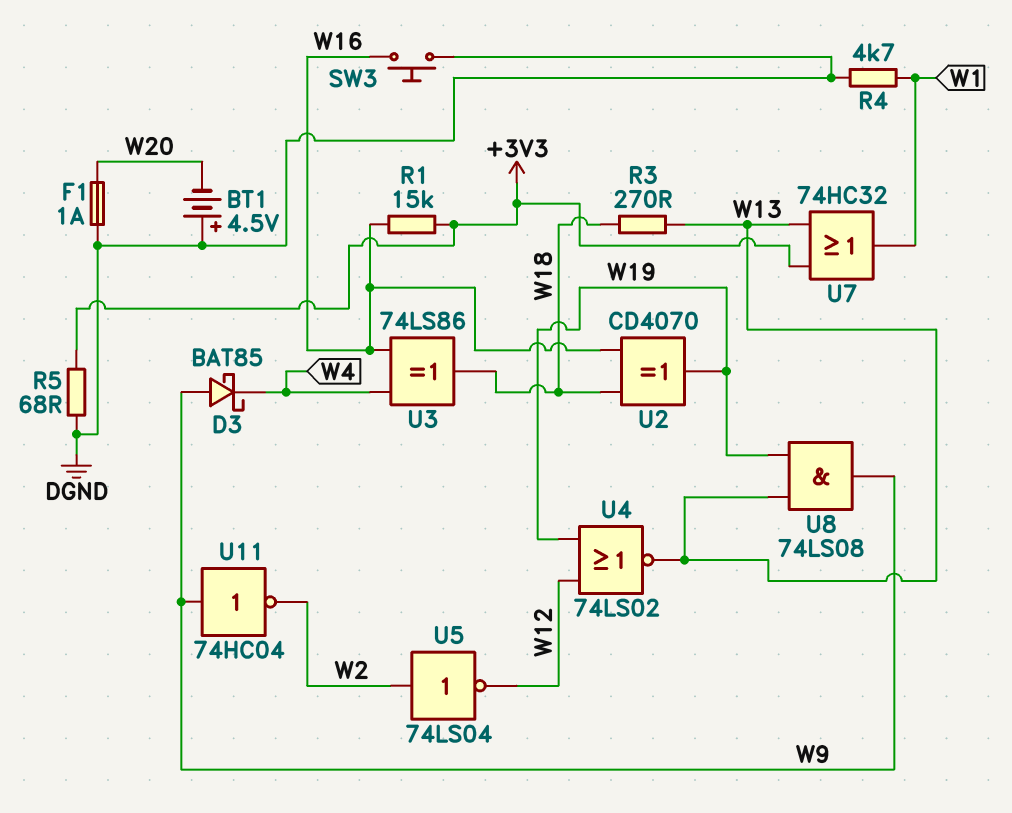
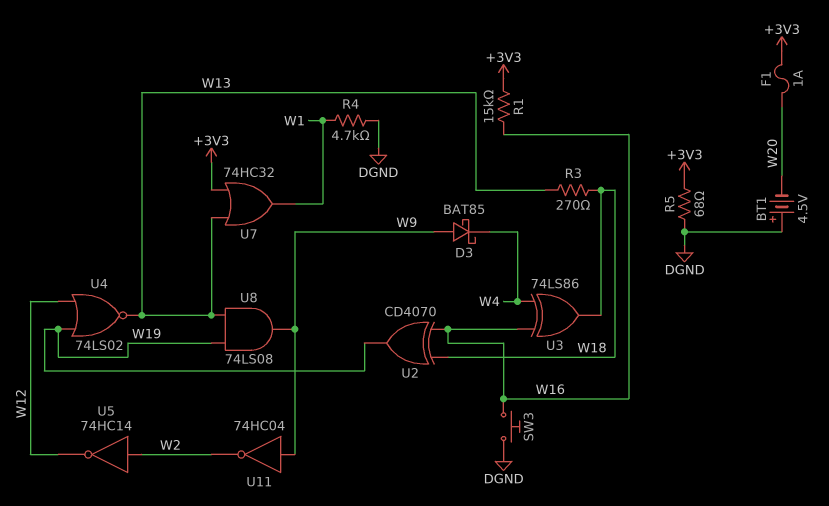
F1: 1A (DGND, W20) -> 1A (+3V3, W20)
U5: NOT 74LS04 (in W2, out W12) -> NOT 74HC14 (in W2, out W12)

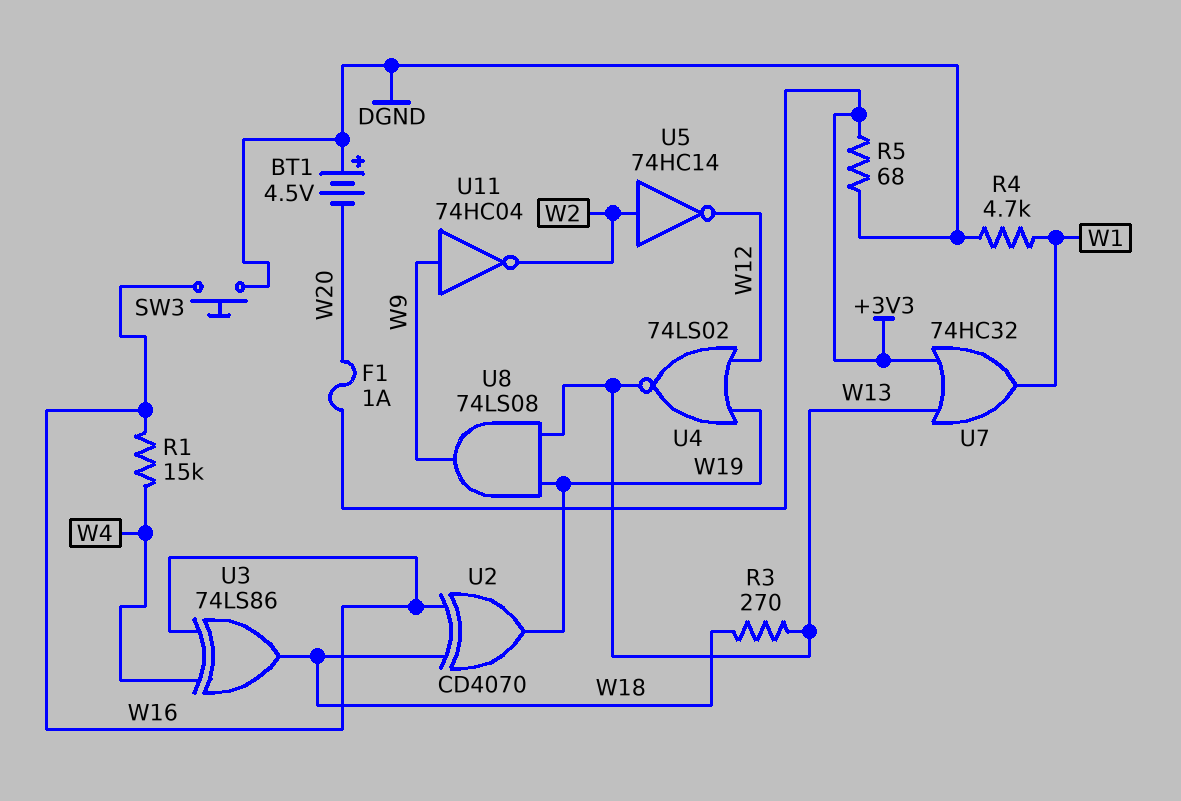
D3: schottky BAT85 (A W9, K W4) -> none
R1: 15k (+3V3, W16) -> 15k (W4, W16)

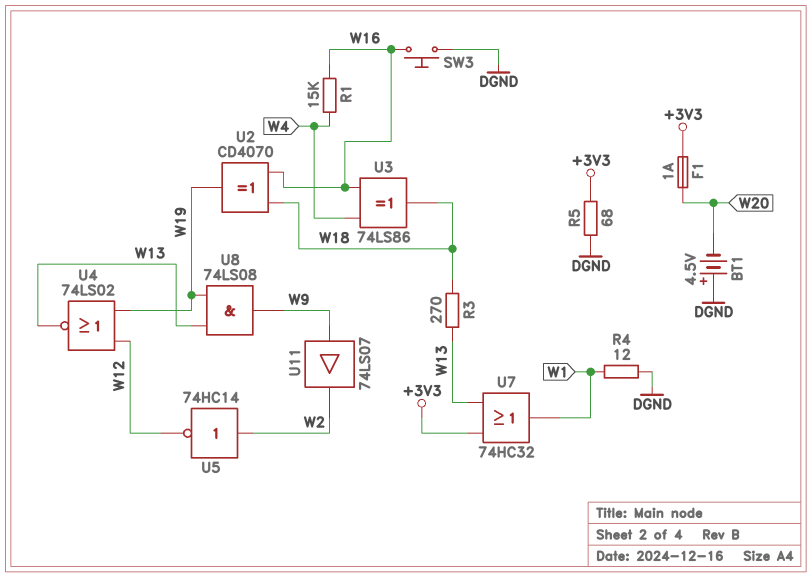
R4: 4.7k (DGND, W1) -> 12 (DGND, W1)
U11: NOT 74HC04 (in W9, out W2) -> buffer 74LS07 (in W9, out W2)

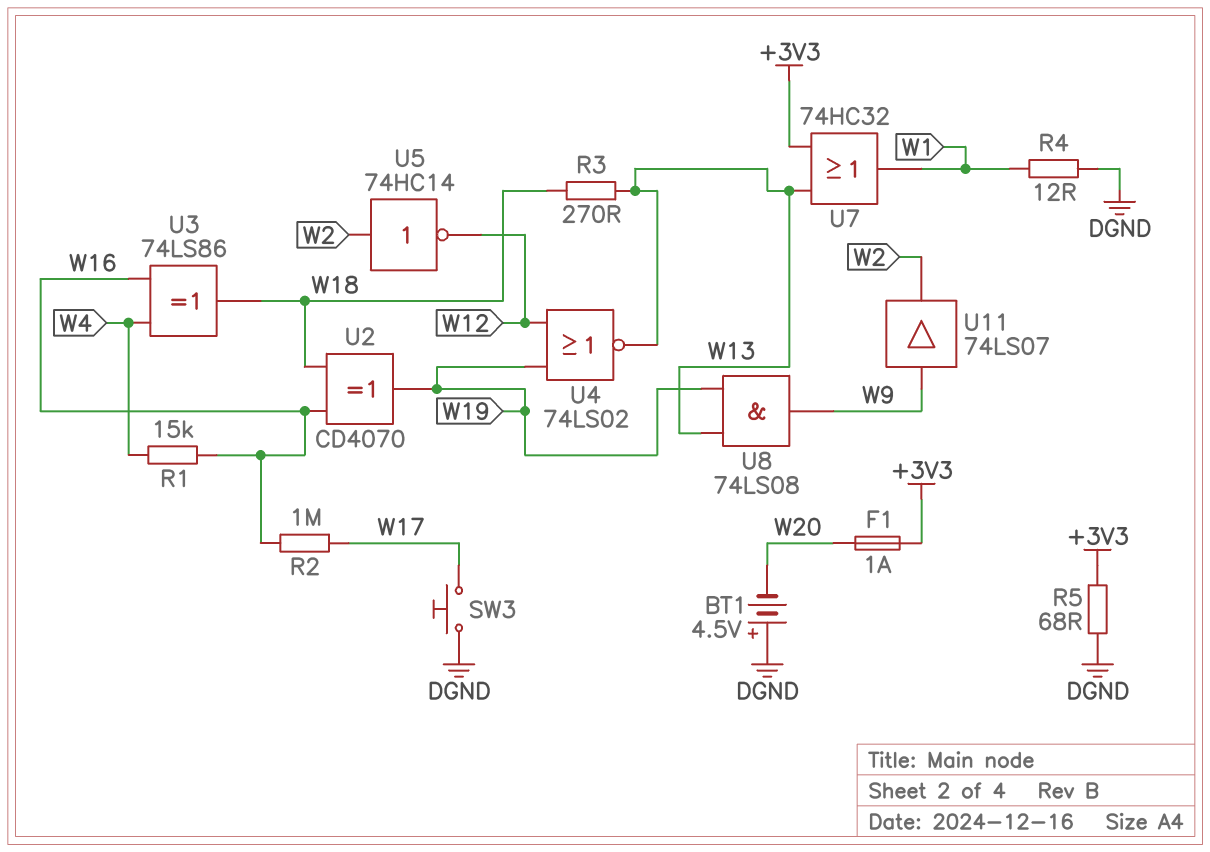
R2: none -> 1M (W16, W17)
SW3: button (DGND, W16) -> button (DGND, W17)

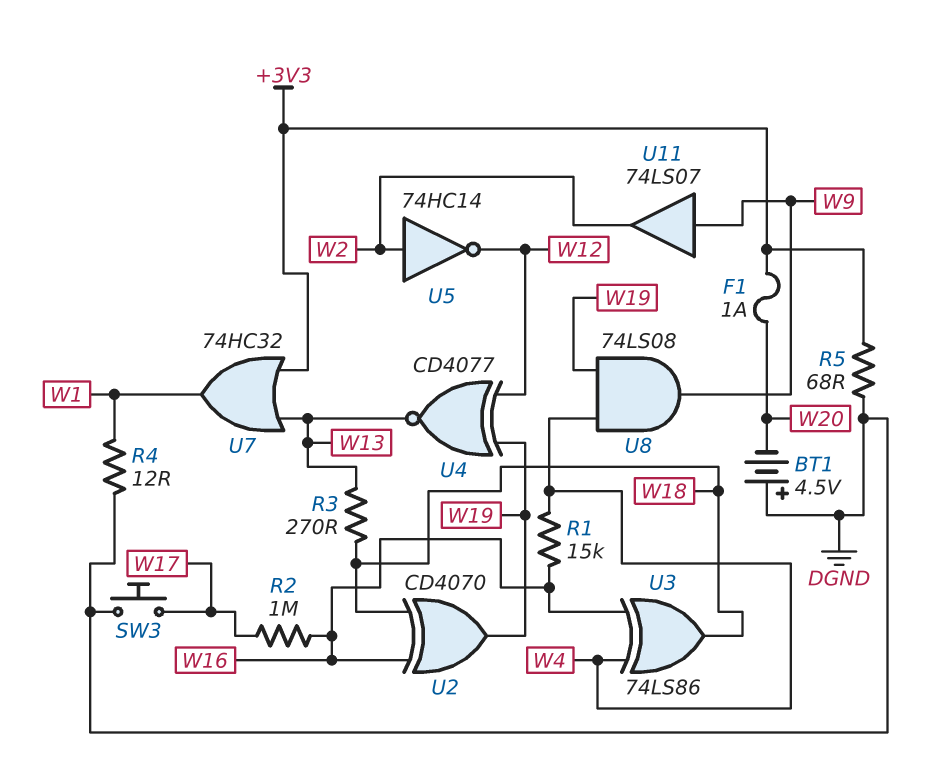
U4: NOR 74LS02 (in W12, in W19, out W13) -> XNOR CD4077 (in W12, in W19, out W13)
U8: AND 74LS08 (in W13, in W19, out W9) -> AND 74LS08 (in W4, in W19, out W9)

